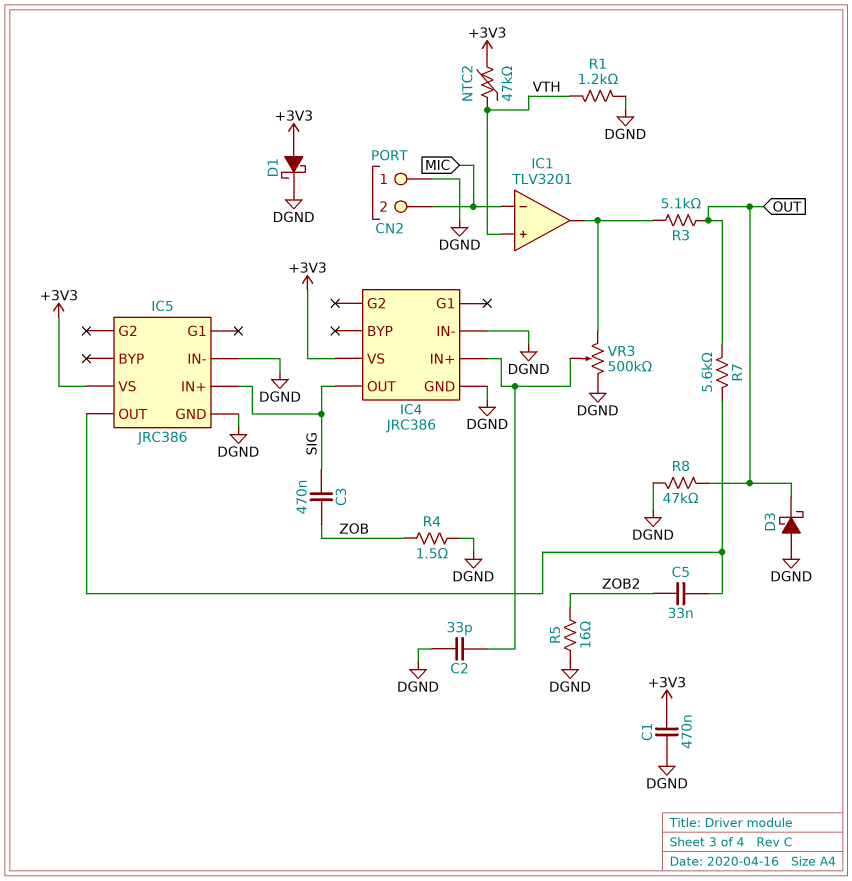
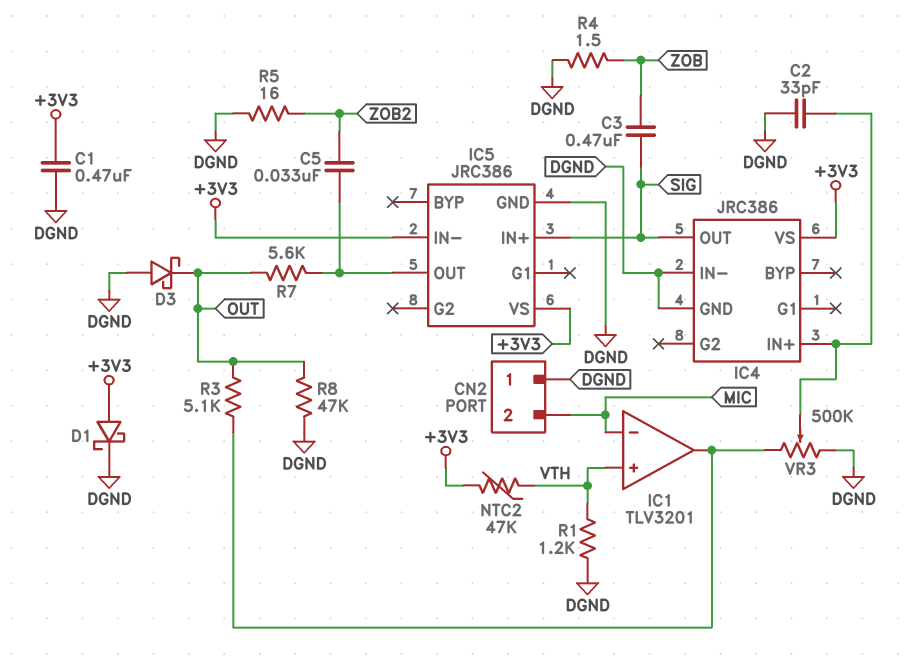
IC5 pin IN-: DGND -> +3V3

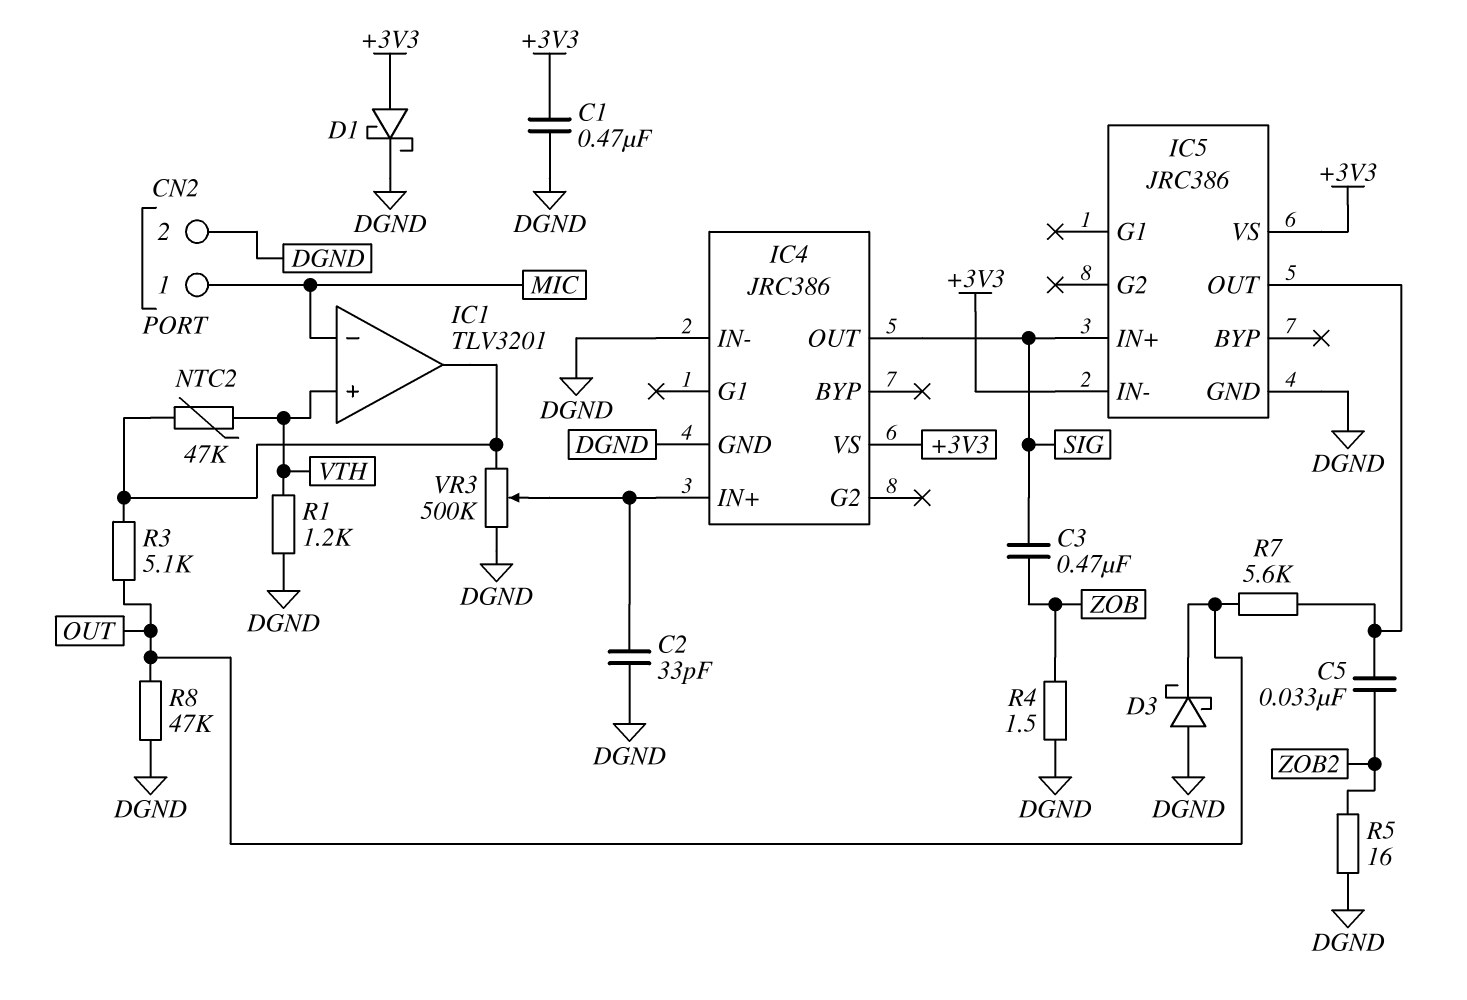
CN2 pin 1: DGND -> MIC
CN2 pin 2: MIC -> DGND
NTC2: 47k (+3V3, VTH) -> 47k (IC1/out, VTH)

